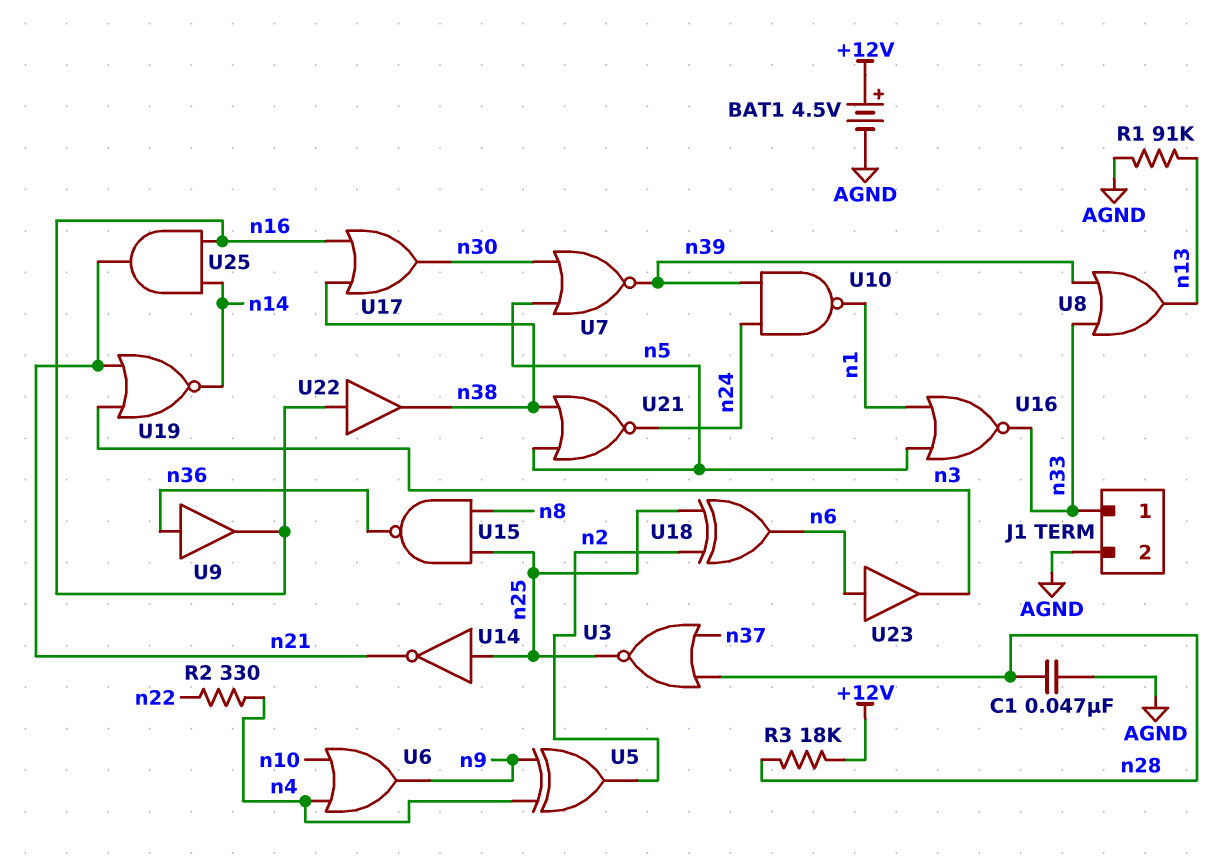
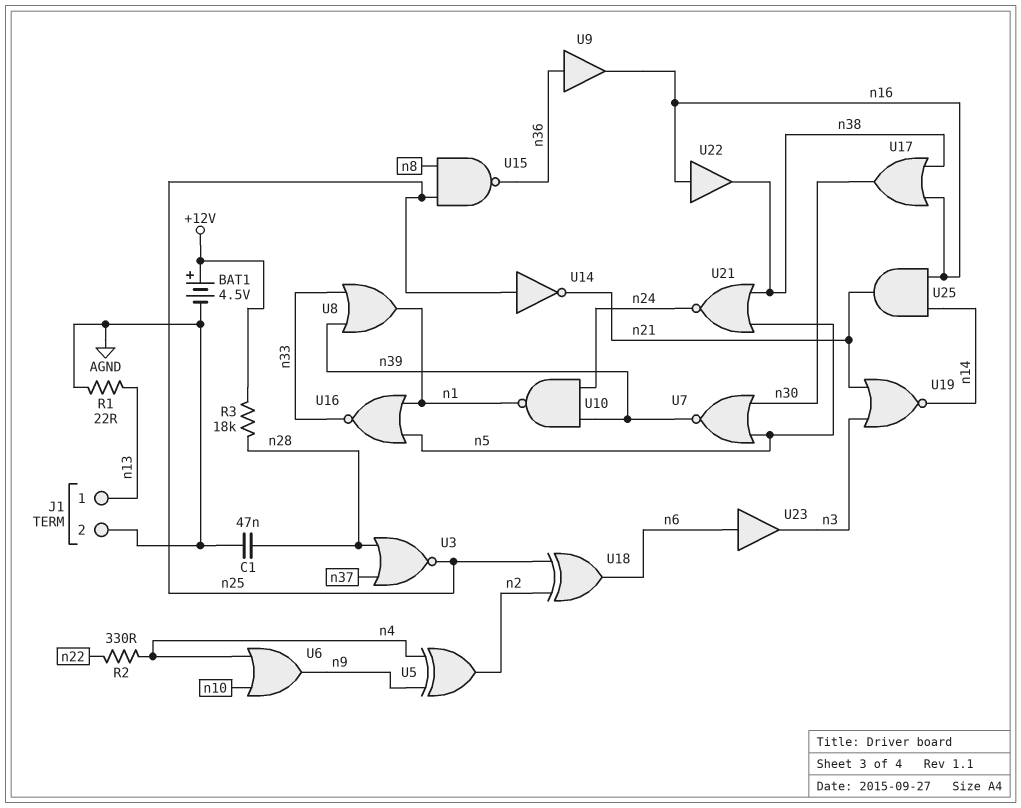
J1 pin 1: n33 -> n13
R1: 91k (AGND, n13) -> 22 (AGND, n13)
U8: OR (in n33, in n39, out n13) -> OR (in n33, in n39, out n1)

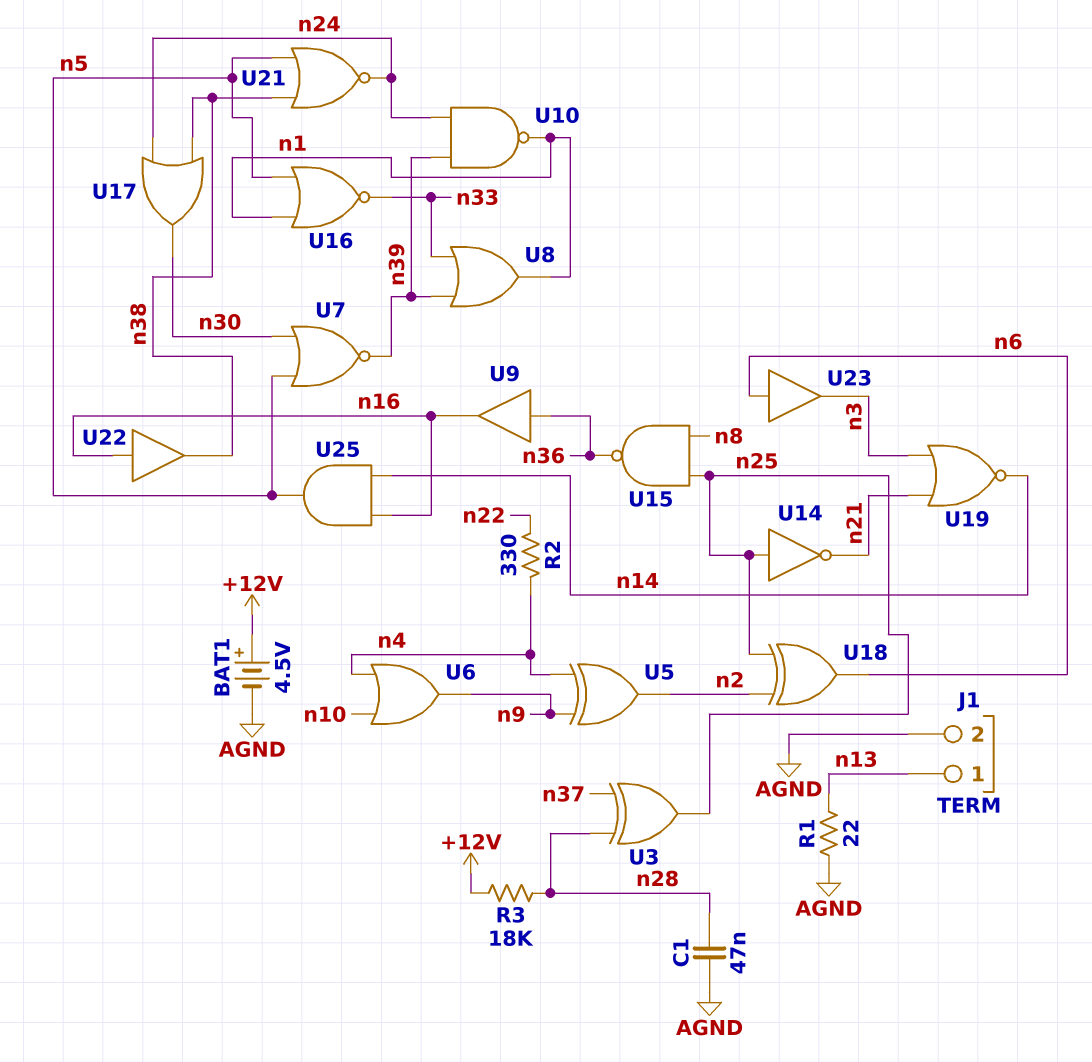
U3: NOR (in n28, in n37, out n25) -> XOR (in n28, in n37, out n25)
U17: OR (in n16, in n38, out n30) -> OR (in n24, in n38, out n30)
U25: AND (in n14, in n16, out n21) -> AND (in n14, in n16, out n5)

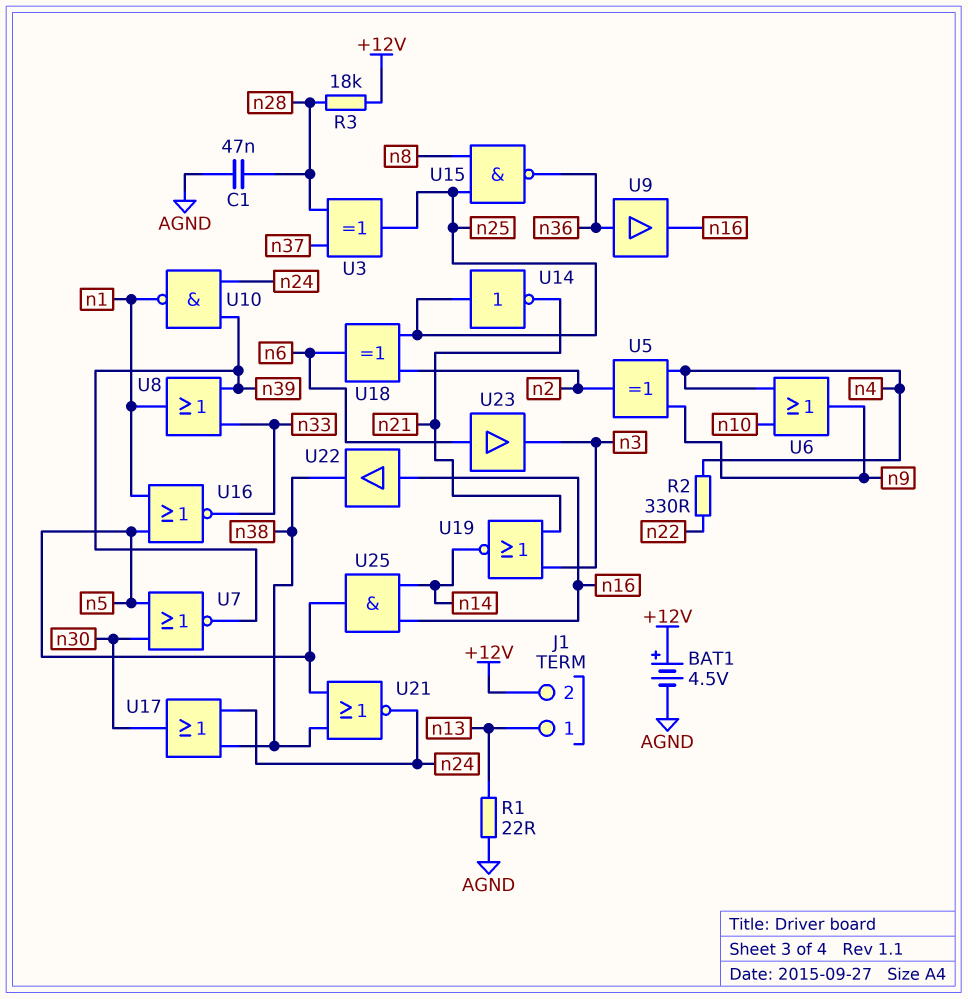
J1 pin 2: AGND -> +12V

